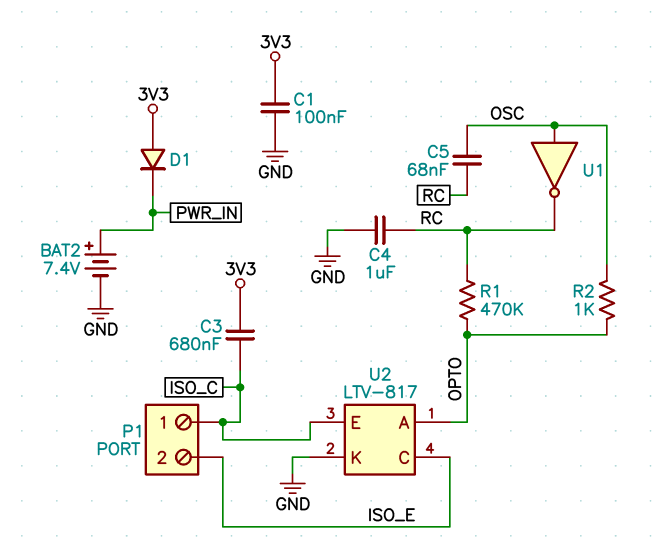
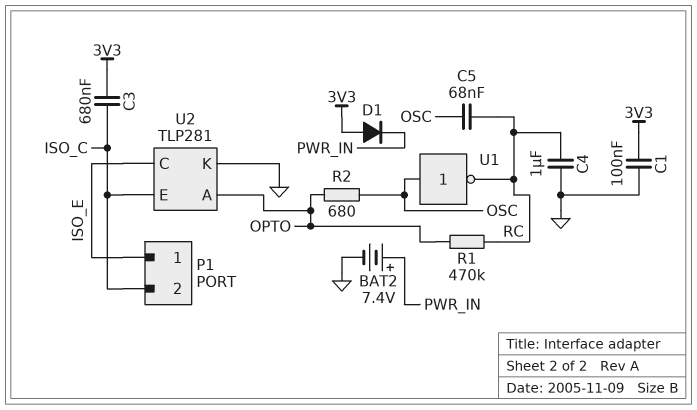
P1 pin 1: ISO_C -> ISO_E
P1 pin 2: ISO_E -> ISO_C
R2: 1k (OPTO, OSC) -> 680 (OPTO, OSC)
U2: LTV-817 -> TLP281

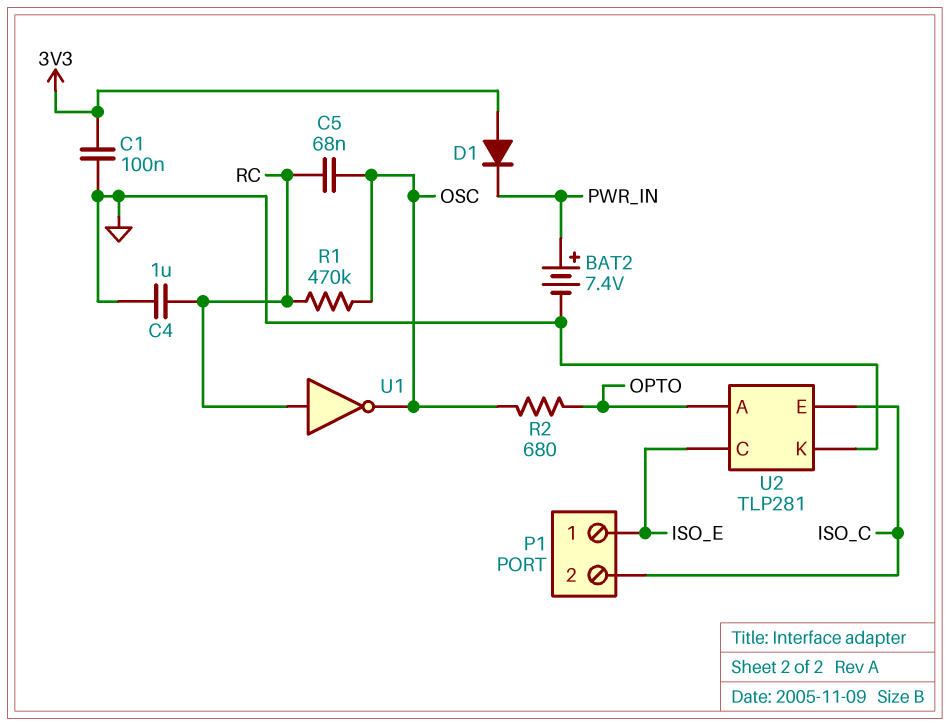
C3: 680nF (3V3, ISO_C) -> none
R1: 470k (OPTO, RC) -> 470k (OSC, RC)
U1: NOT (in OSC, out RC) -> NOT (in RC, out OSC)

